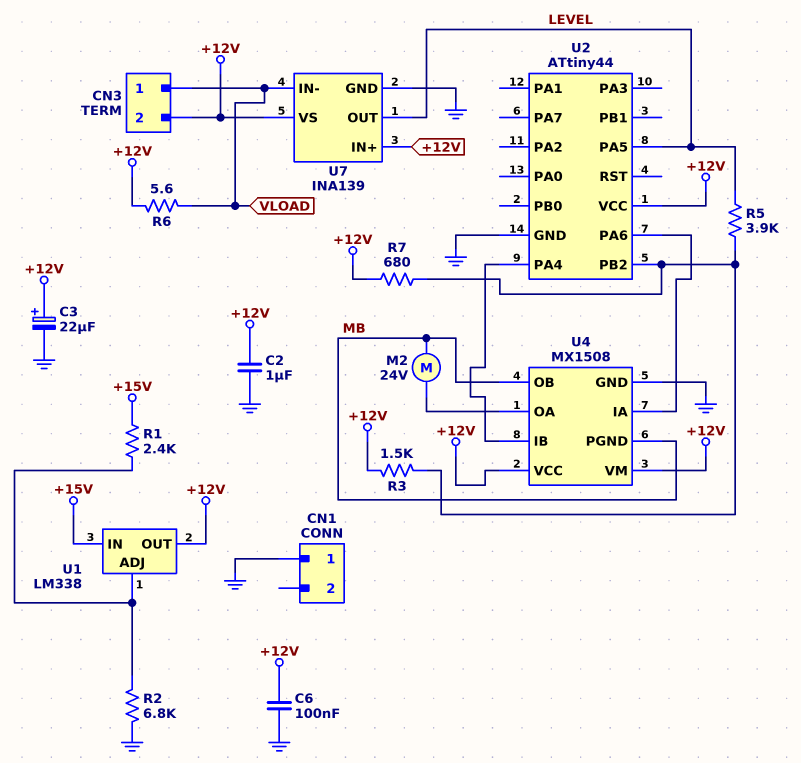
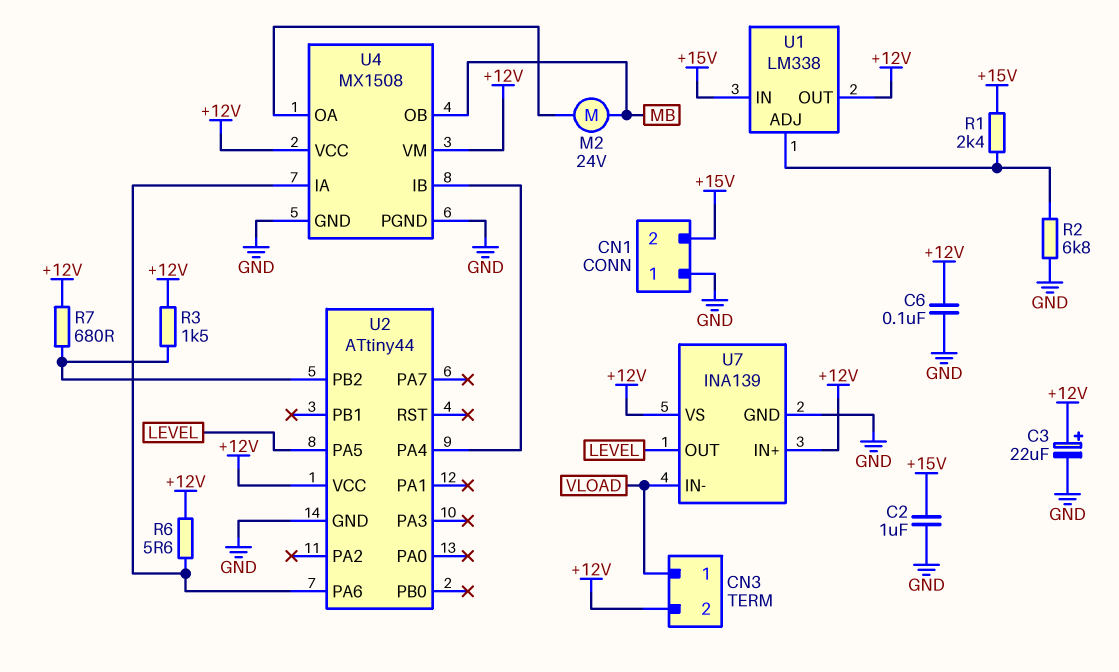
C2: 1uF (+12V, GND) -> 1uF (+15V, GND)
CN1 pin 2: none -> +15V
R5: 3.9k (LEVEL, U2/PB2) -> none
R6: 5.6 (+12V, VLOAD) -> 5.6 (+12V, U2/PA6)
U4 pin PGND: MB -> GND

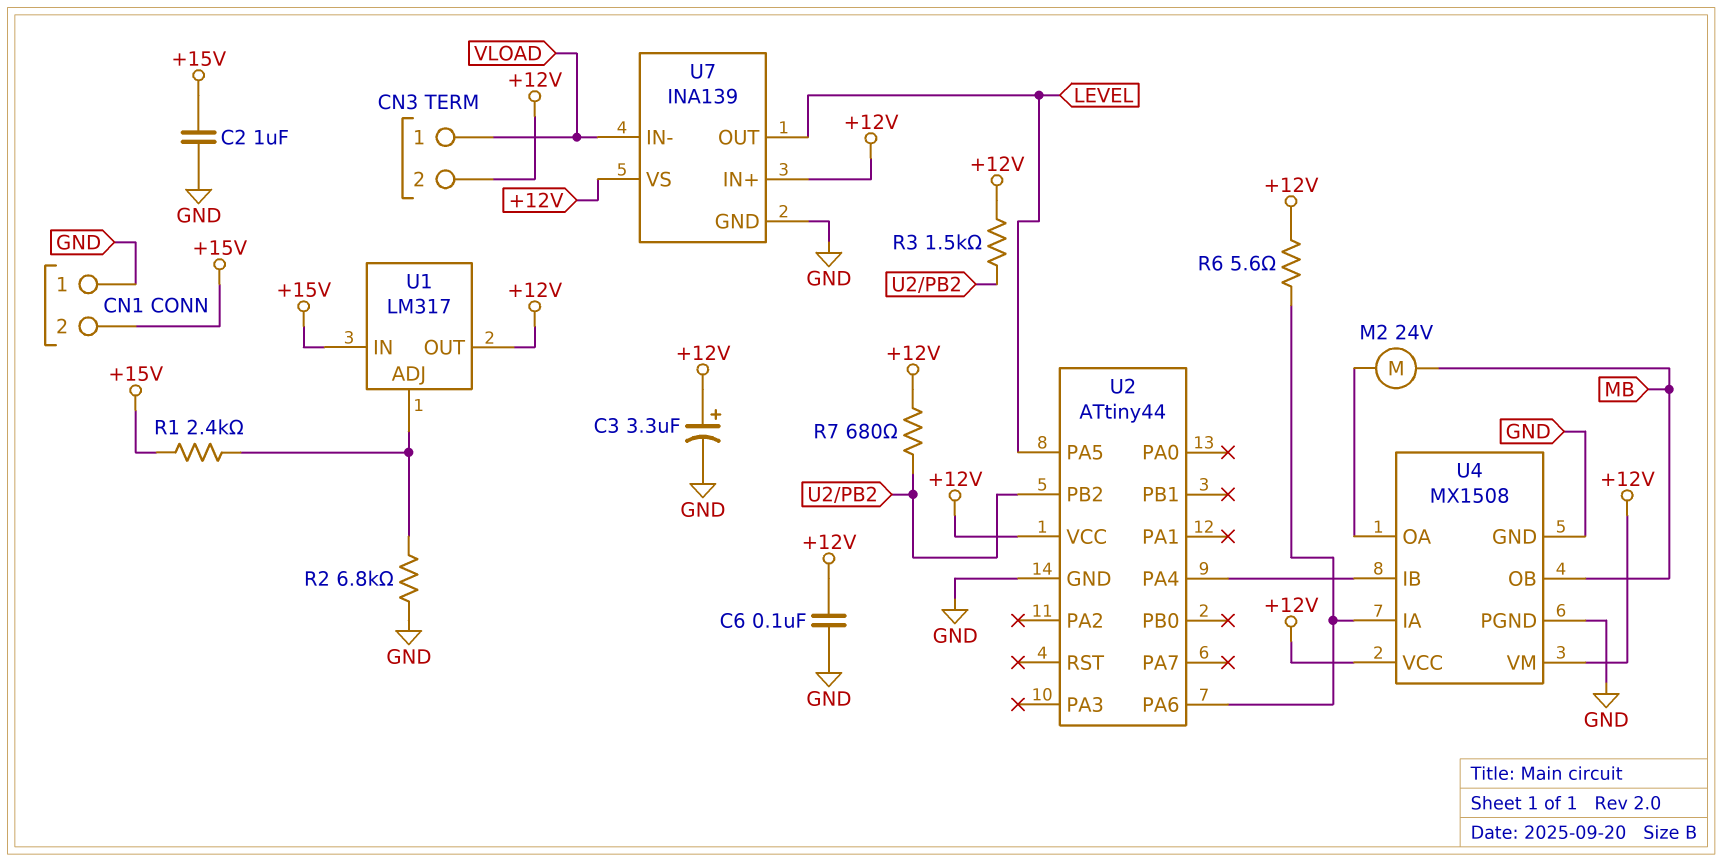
C3: 22uF (plus +12V, minus GND) -> 3.3uF (plus +12V, minus GND)
U1: LM338 -> LM317

